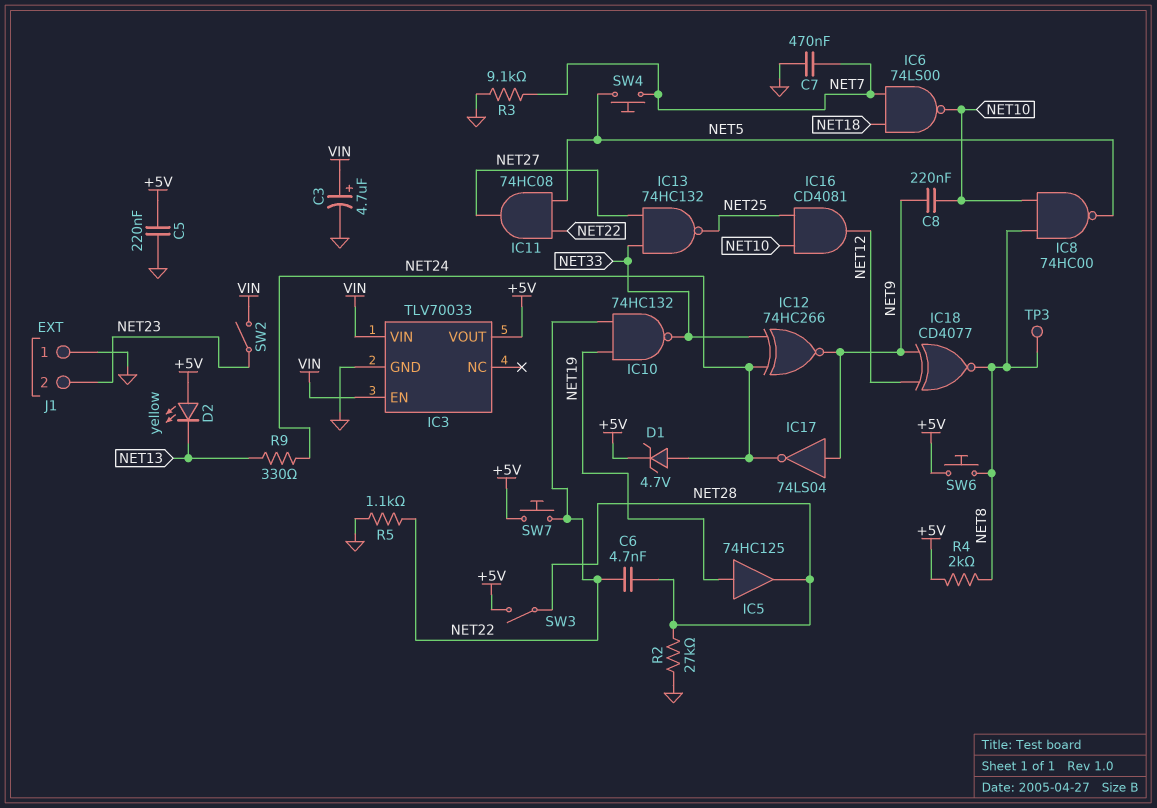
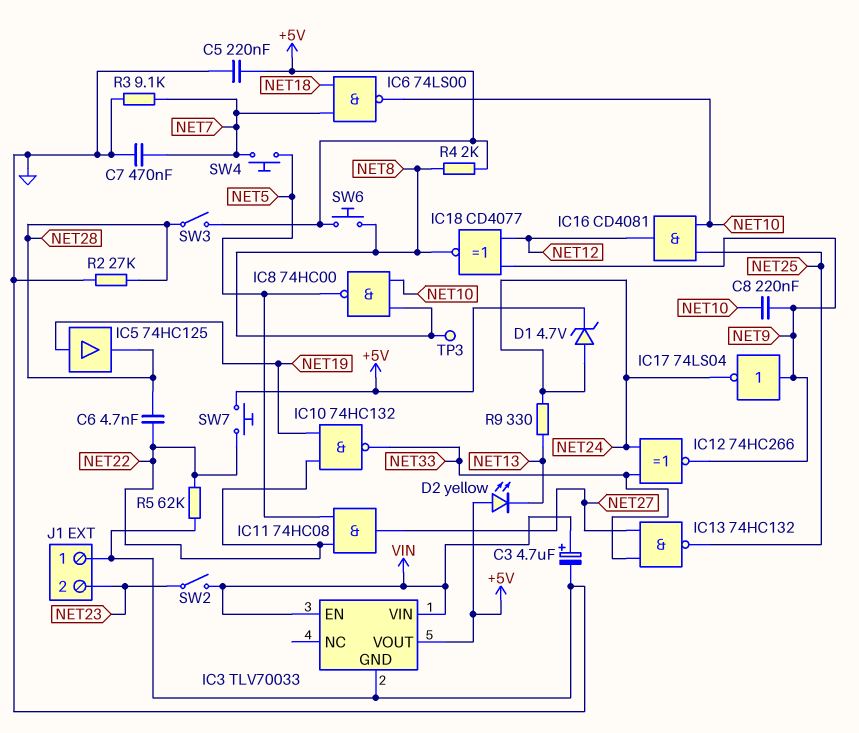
R5: 1.1k (GND, NET22) -> 62k (GND, NET22)

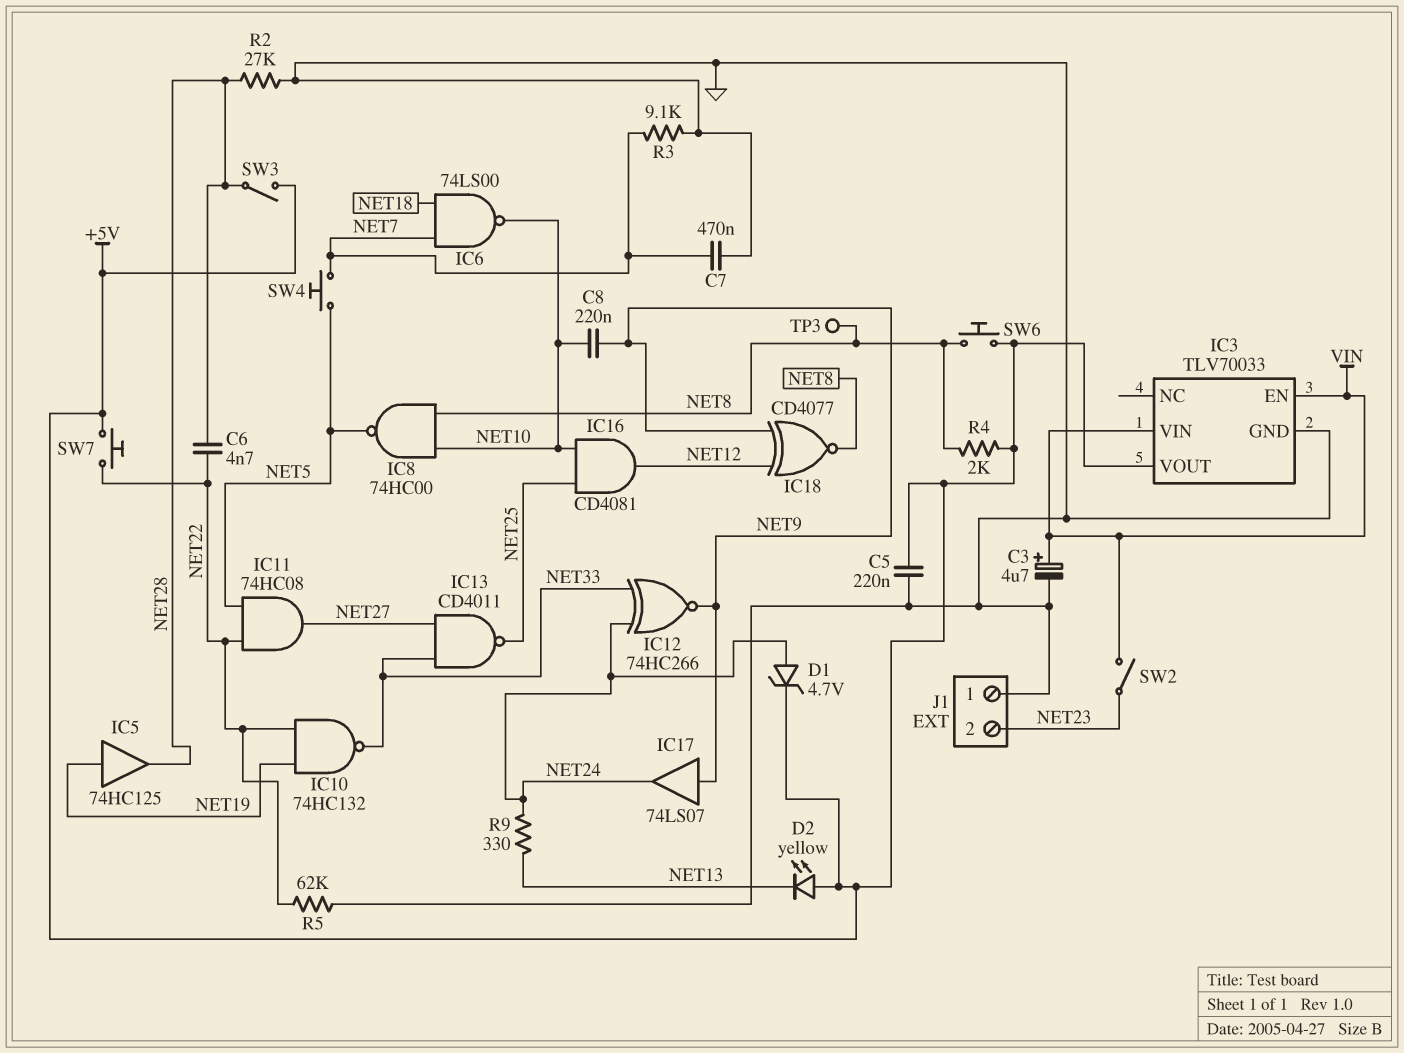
IC13: NAND 74HC132 (in NET27, in NET33, out NET25) -> NAND CD4011 (in NET27, in NET33, out NET25)
IC17: NOT 74LS04 (in NET9, out NET24) -> buffer 74LS07 (in NET9, out NET24)

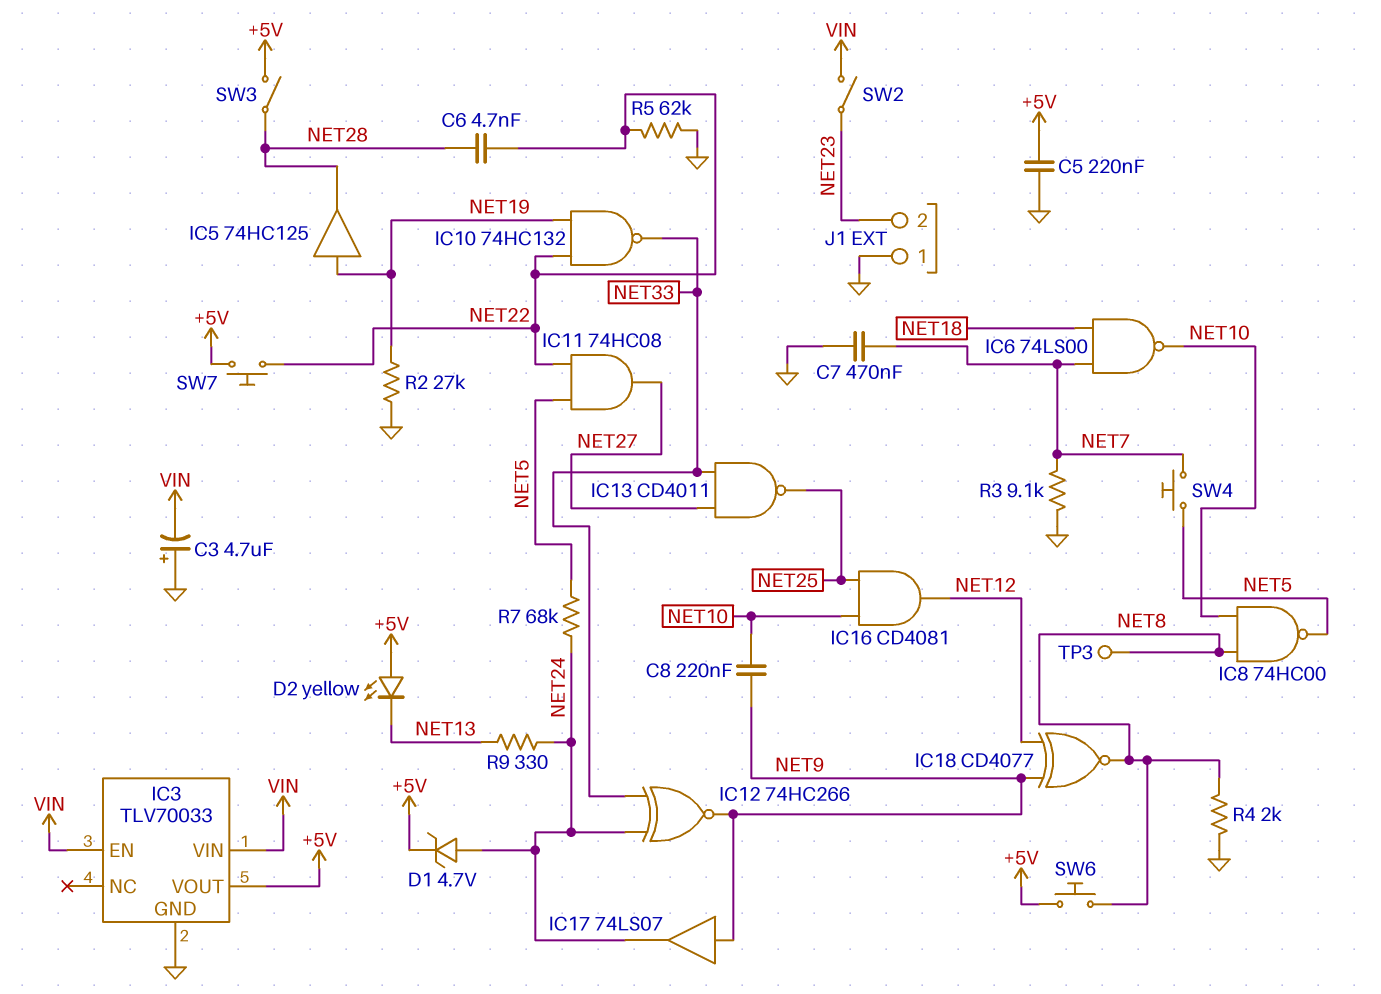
C3: 4.7uF (plus VIN, minus GND) -> 4.7uF (plus GND, minus VIN)
R2: 27k (GND, NET28) -> 27k (GND, NET19)
R4: 2k (+5V, NET8) -> 2k (GND, NET8)
R7: none -> 68k (NET5, NET24)

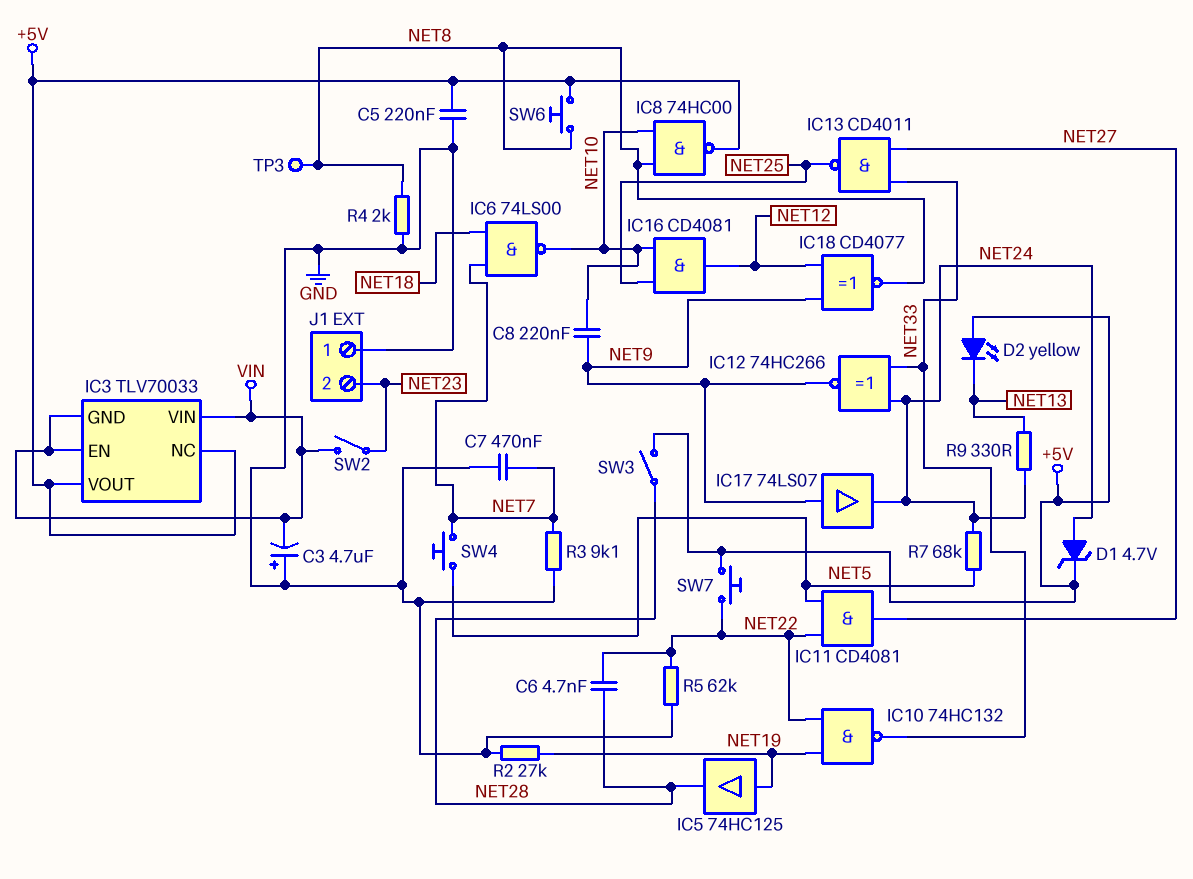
IC3 pin GND: GND -> VIN
IC3 pin NC: none -> +5V
IC8: NAND 74HC00 (in NET8, in NET10, out NET5) -> NAND 74HC00 (in NET8, in NET10, out +5V)
IC11: AND 74HC08 (in NET5, in NET22, out NET27) -> AND CD4081 (in NET5, in NET22, out NET27)

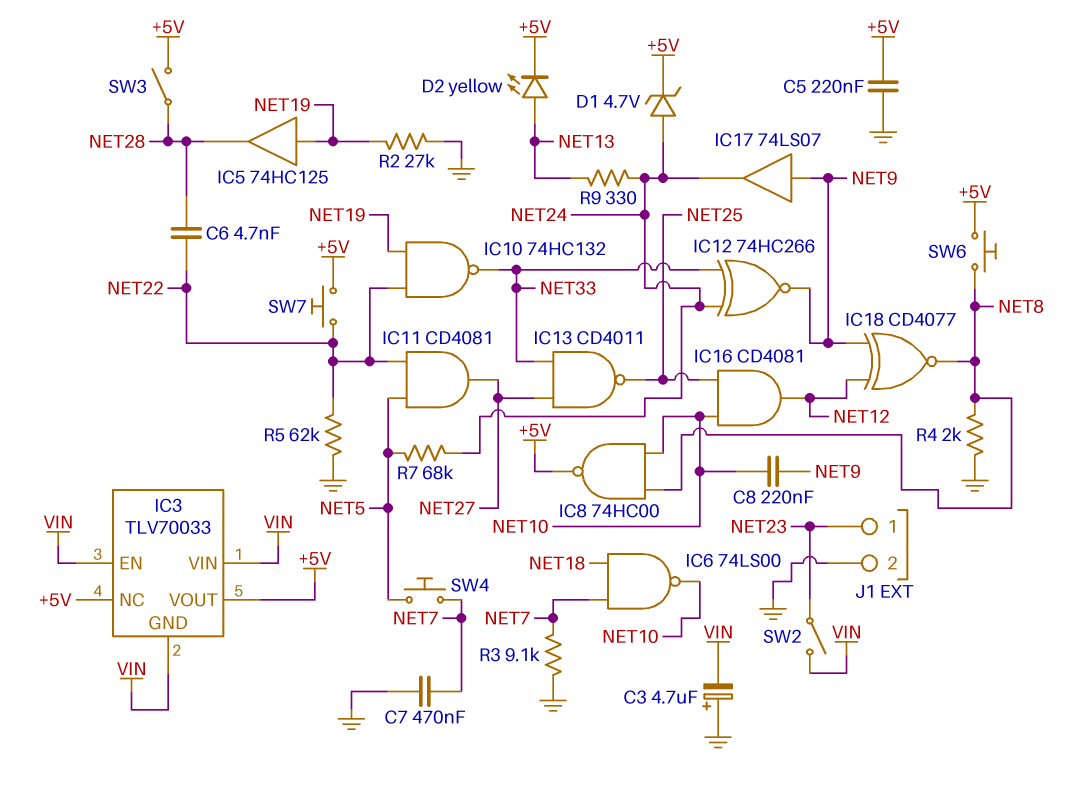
D2: LED yellow (A +5V, K NET13) -> LED yellow (A NET13, K +5V)
J1 pin 1: GND -> NET23
J1 pin 2: NET23 -> GND
TP3: test point (NET8) -> none

